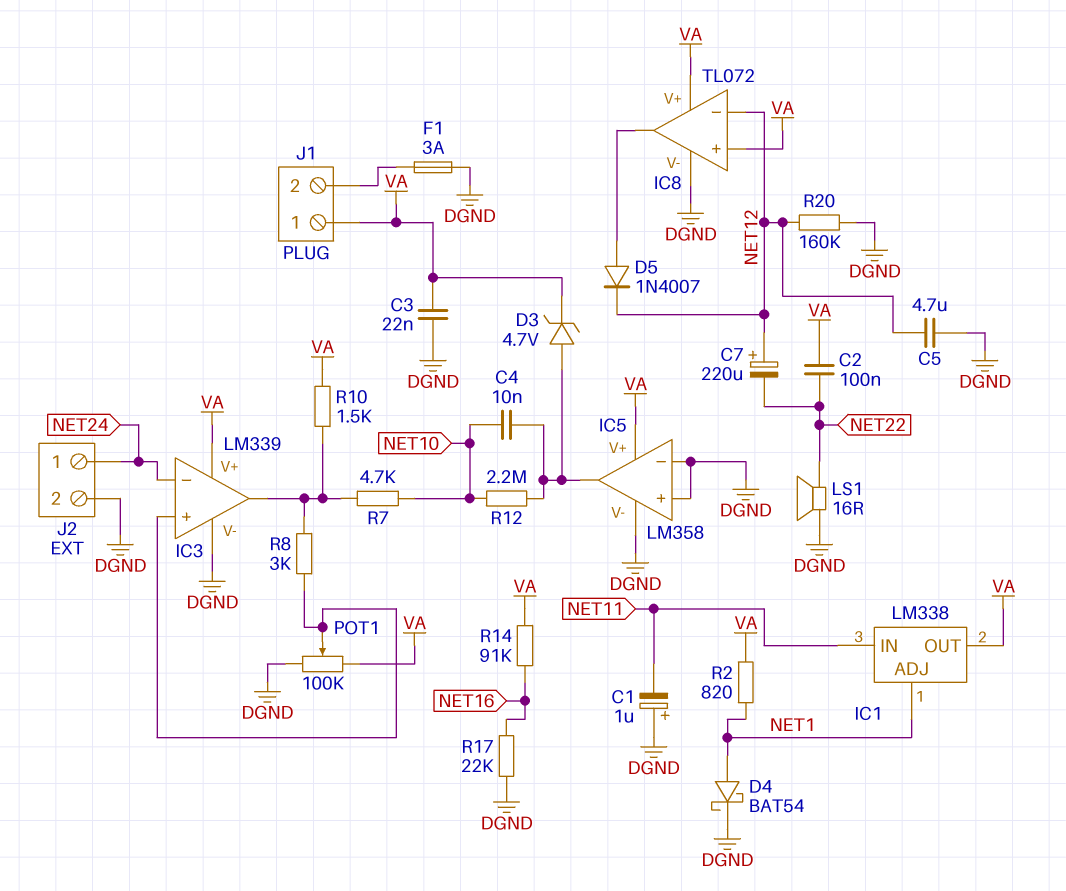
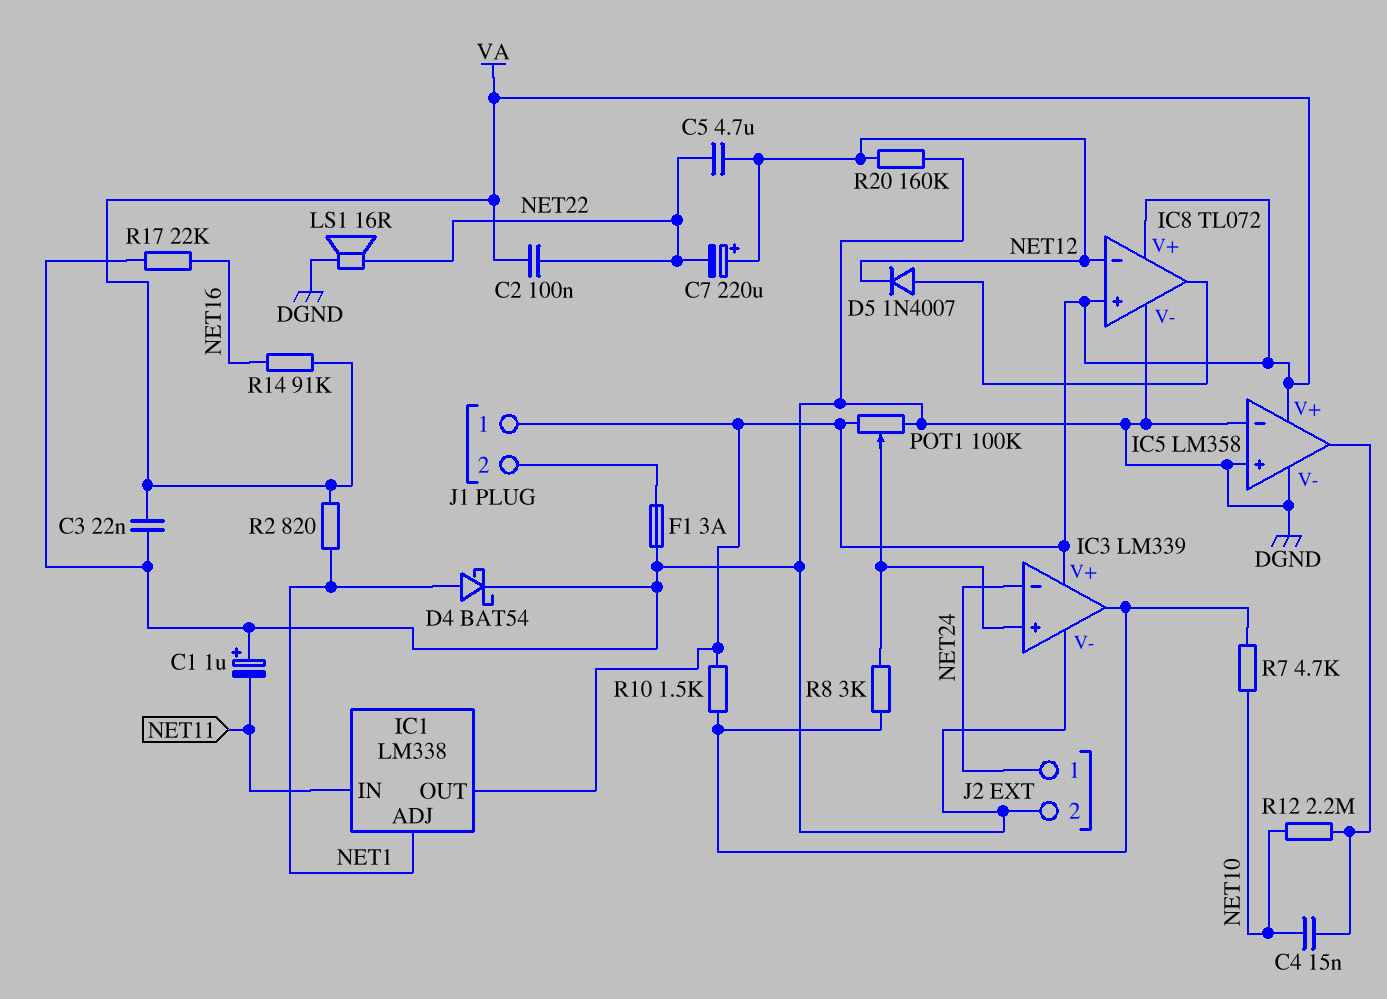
C4: 10nF (IC5/out, NET10) -> 15nF (IC5/out, NET10)
C5: 4.7uF (DGND, NET12) -> 4.7uF (NET12, NET22)
D3: zener 4.7V (A IC5/out, K VA) -> none

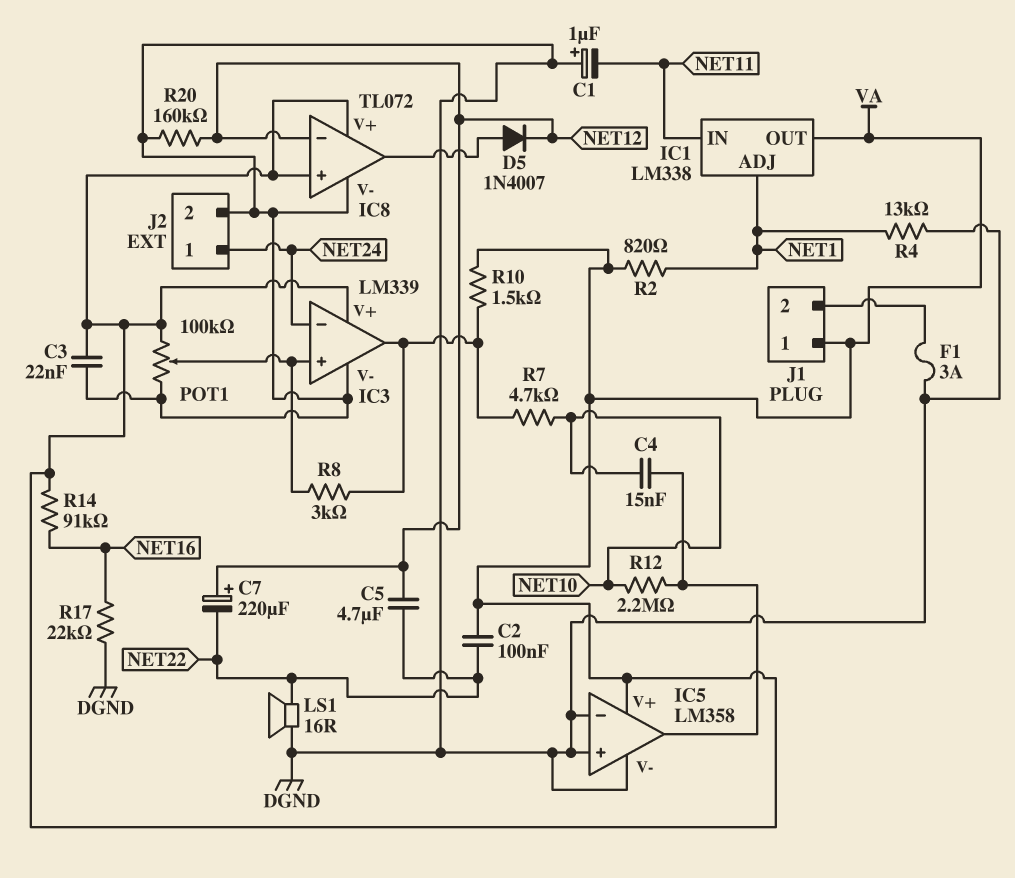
D4: schottky BAT54 (A NET1, K DGND) -> none
R4: none -> 13k (DGND, NET1)

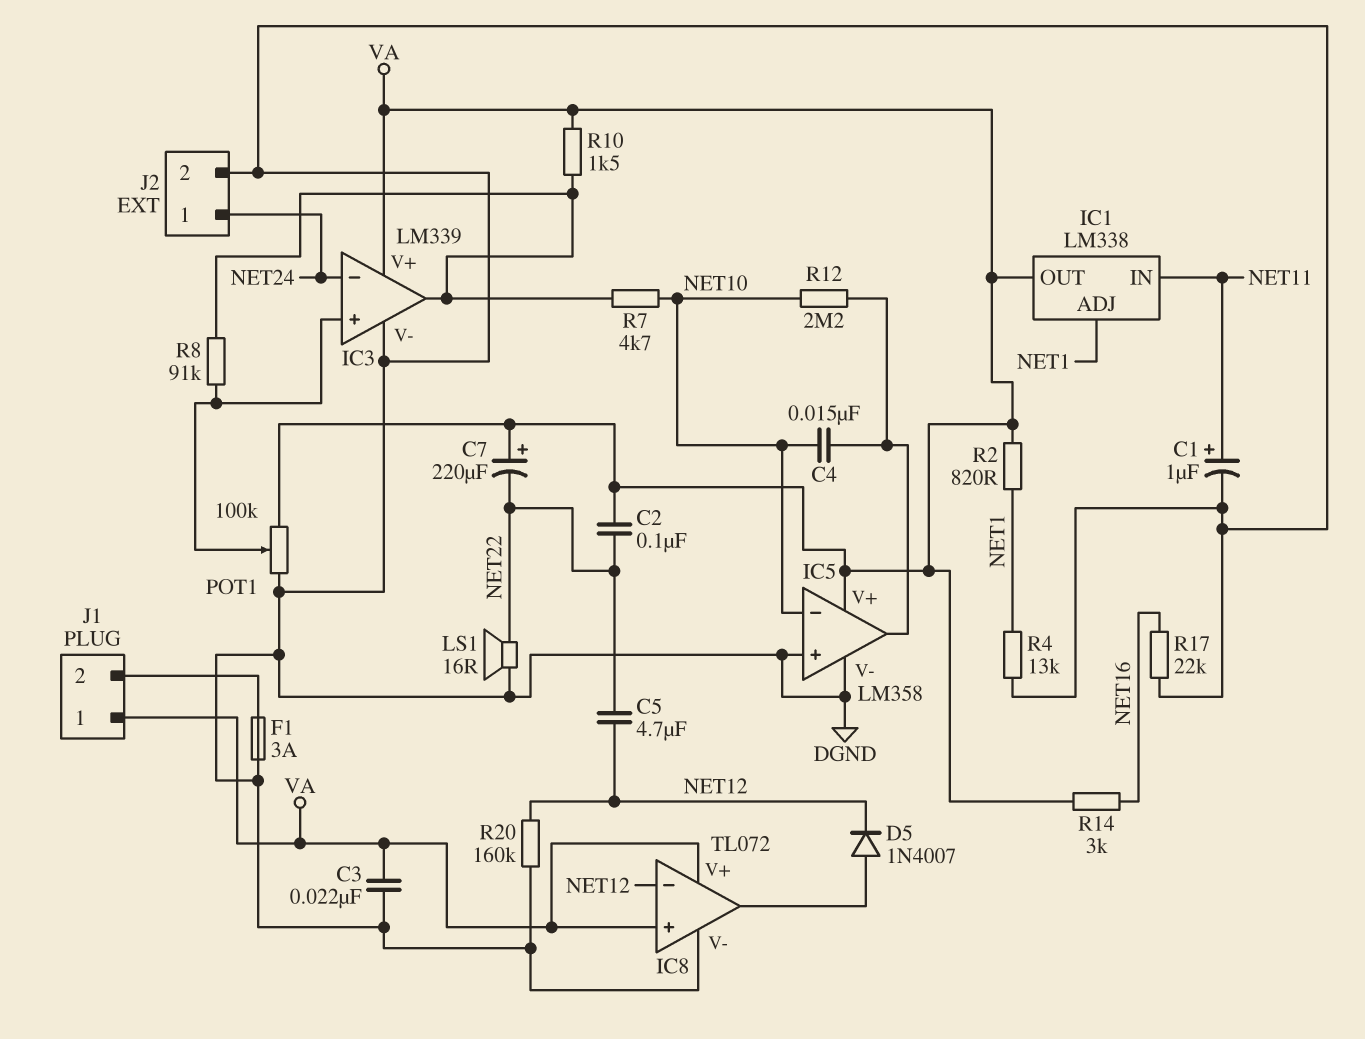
C1: 1uF (plus DGND, minus NET11) -> 1uF (plus NET11, minus DGND)
C7: 220uF (plus NET12, minus NET22) -> 220uF (plus VA, minus NET22)
IC5 pin in-: DGND -> NET10
R8: 3k (IC3/in+, IC3/out) -> 91k (IC3/in+, IC3/out)
R14: 91k (NET16, VA) -> 3k (NET16, VA)

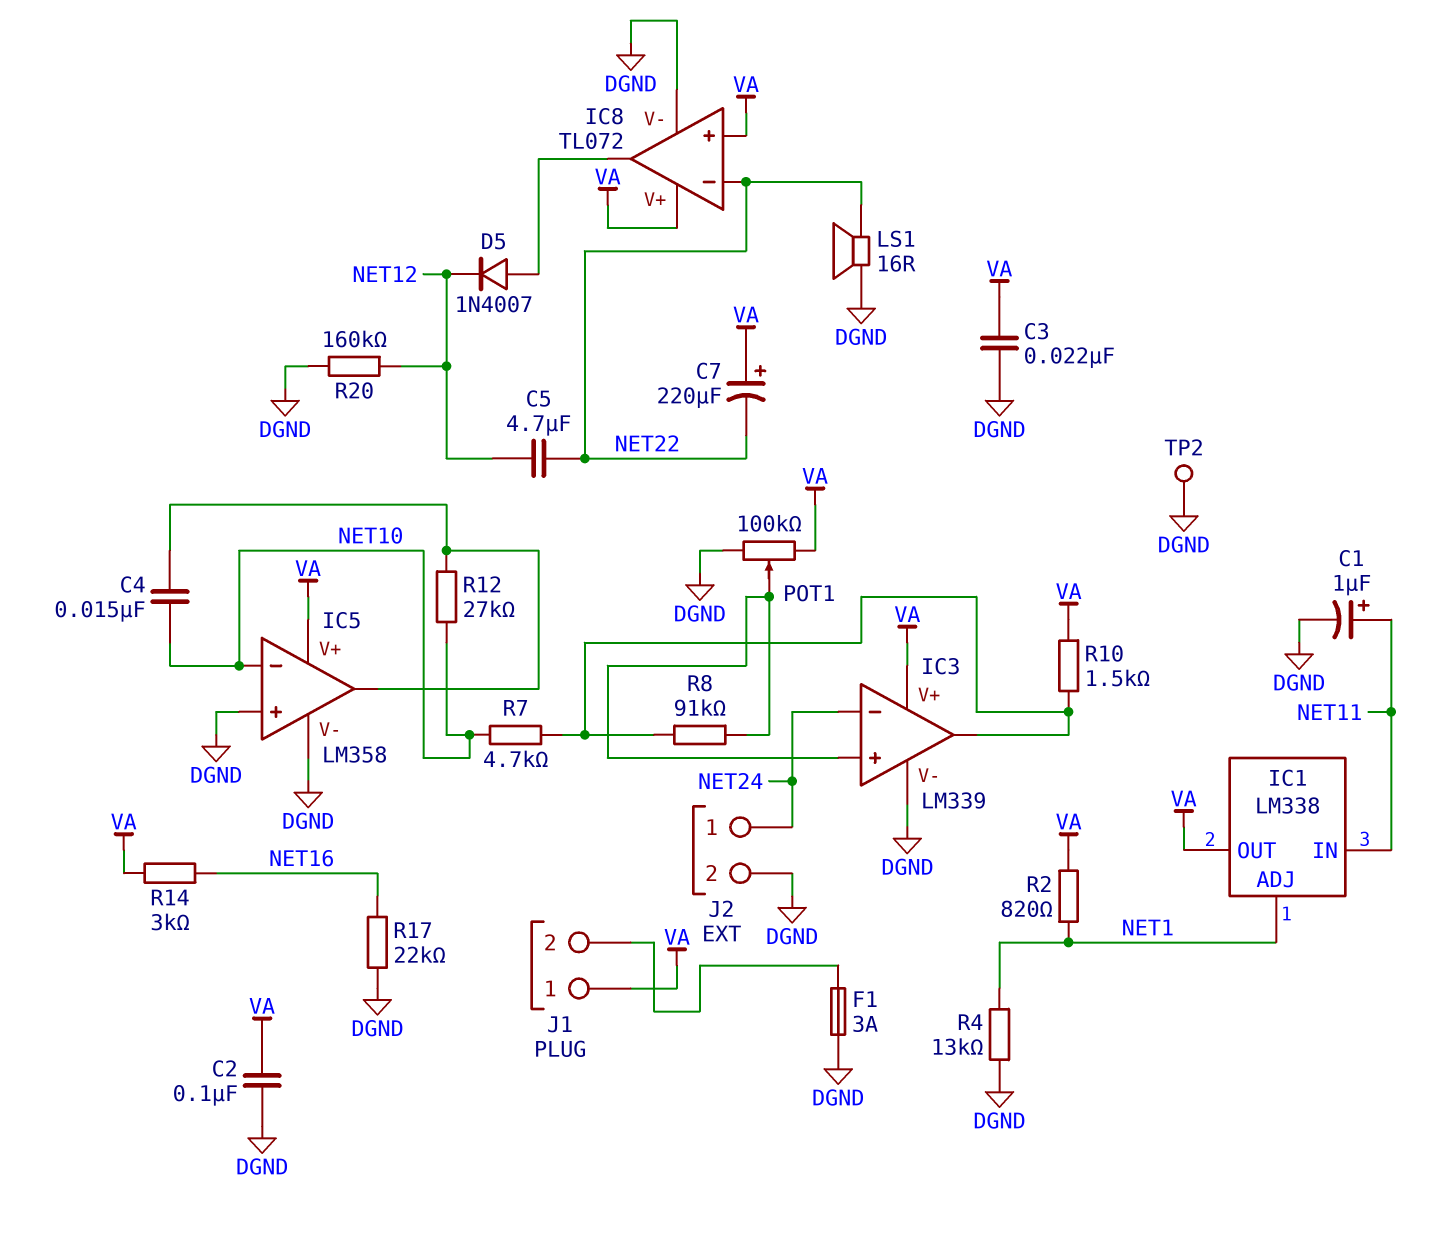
C2: 100nF (NET22, VA) -> 100nF (DGND, VA)
IC8 pin in-: NET12 -> NET22
R12: 2.2M (IC5/out, NET10) -> 27k (IC5/out, NET10)
TP2: none -> test point (DGND)

